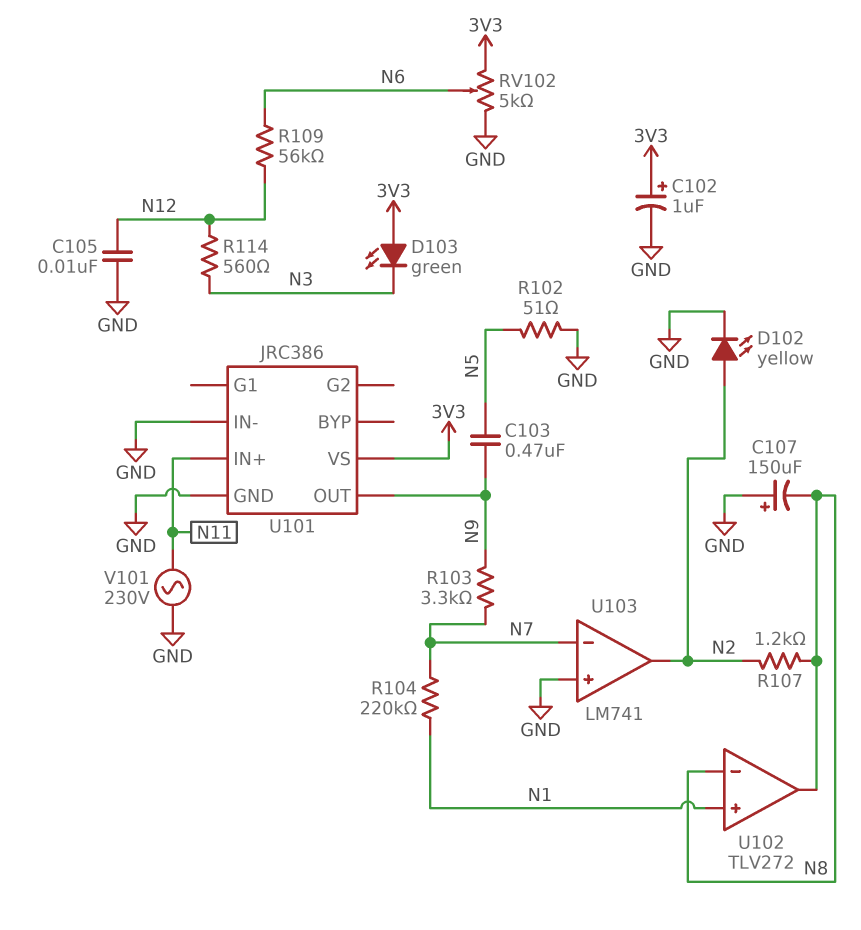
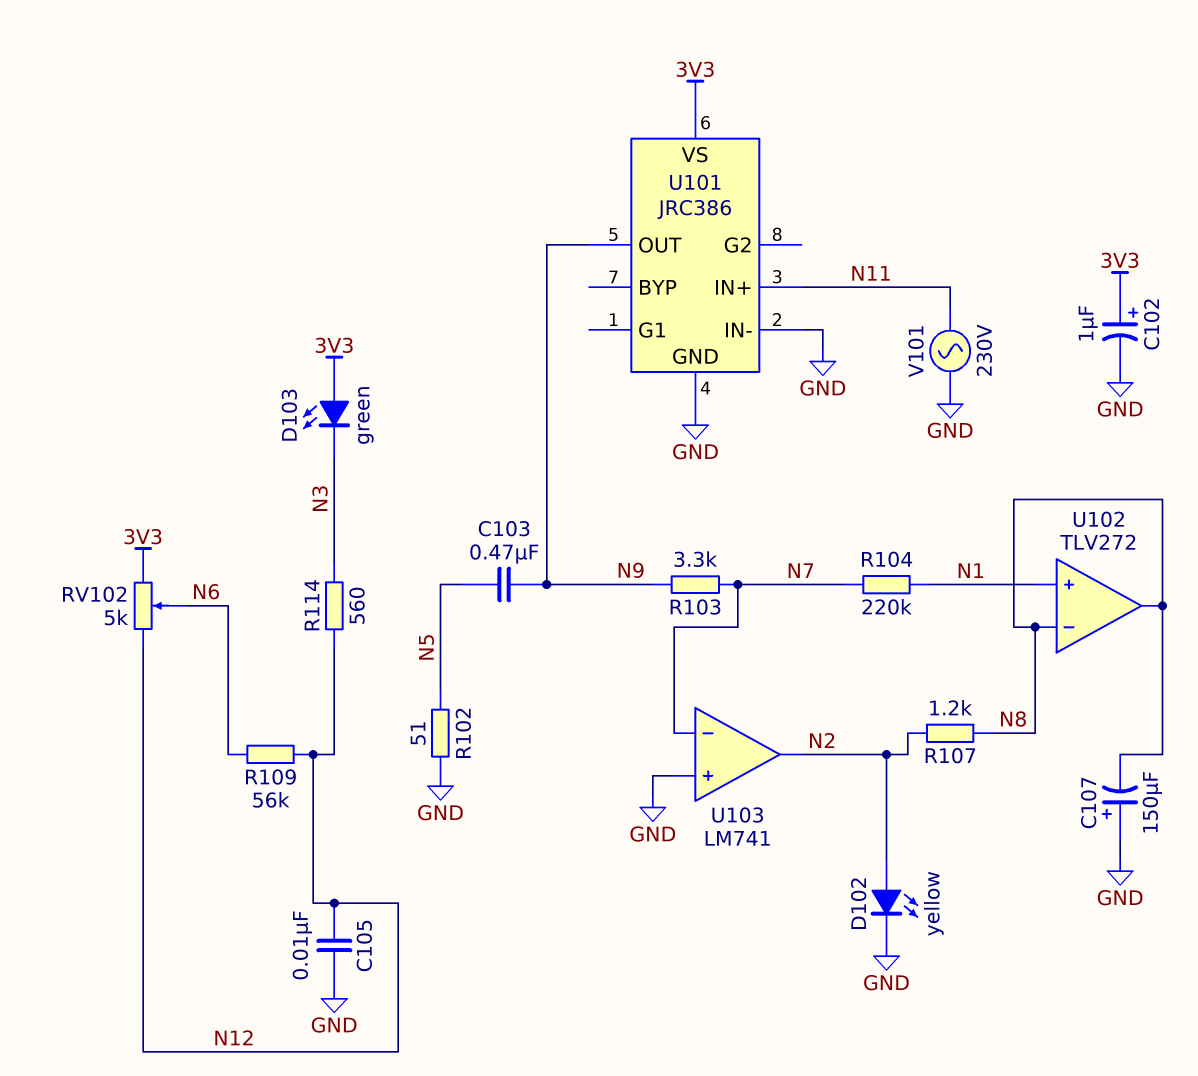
RV102: 5k (3V3, GND, wiper N6) -> 5k (3V3, N12, wiper N6)

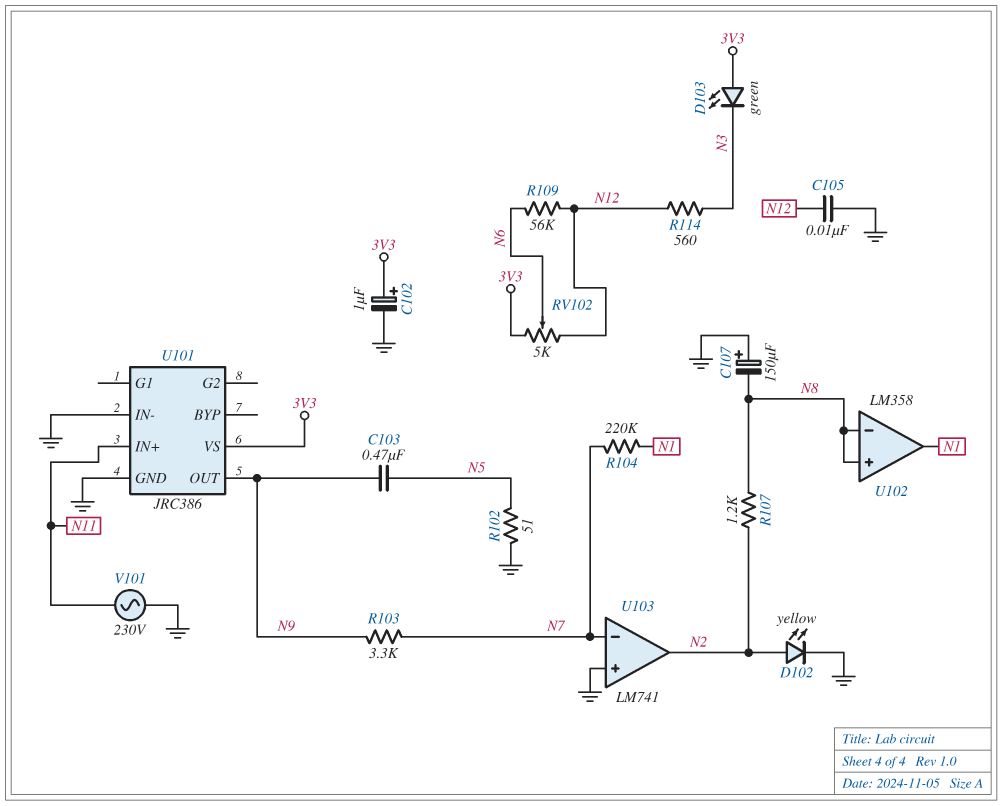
U102: TLV272 -> LM358
U102 pin in+: N1 -> N8
U102 pin out: N8 -> N1

